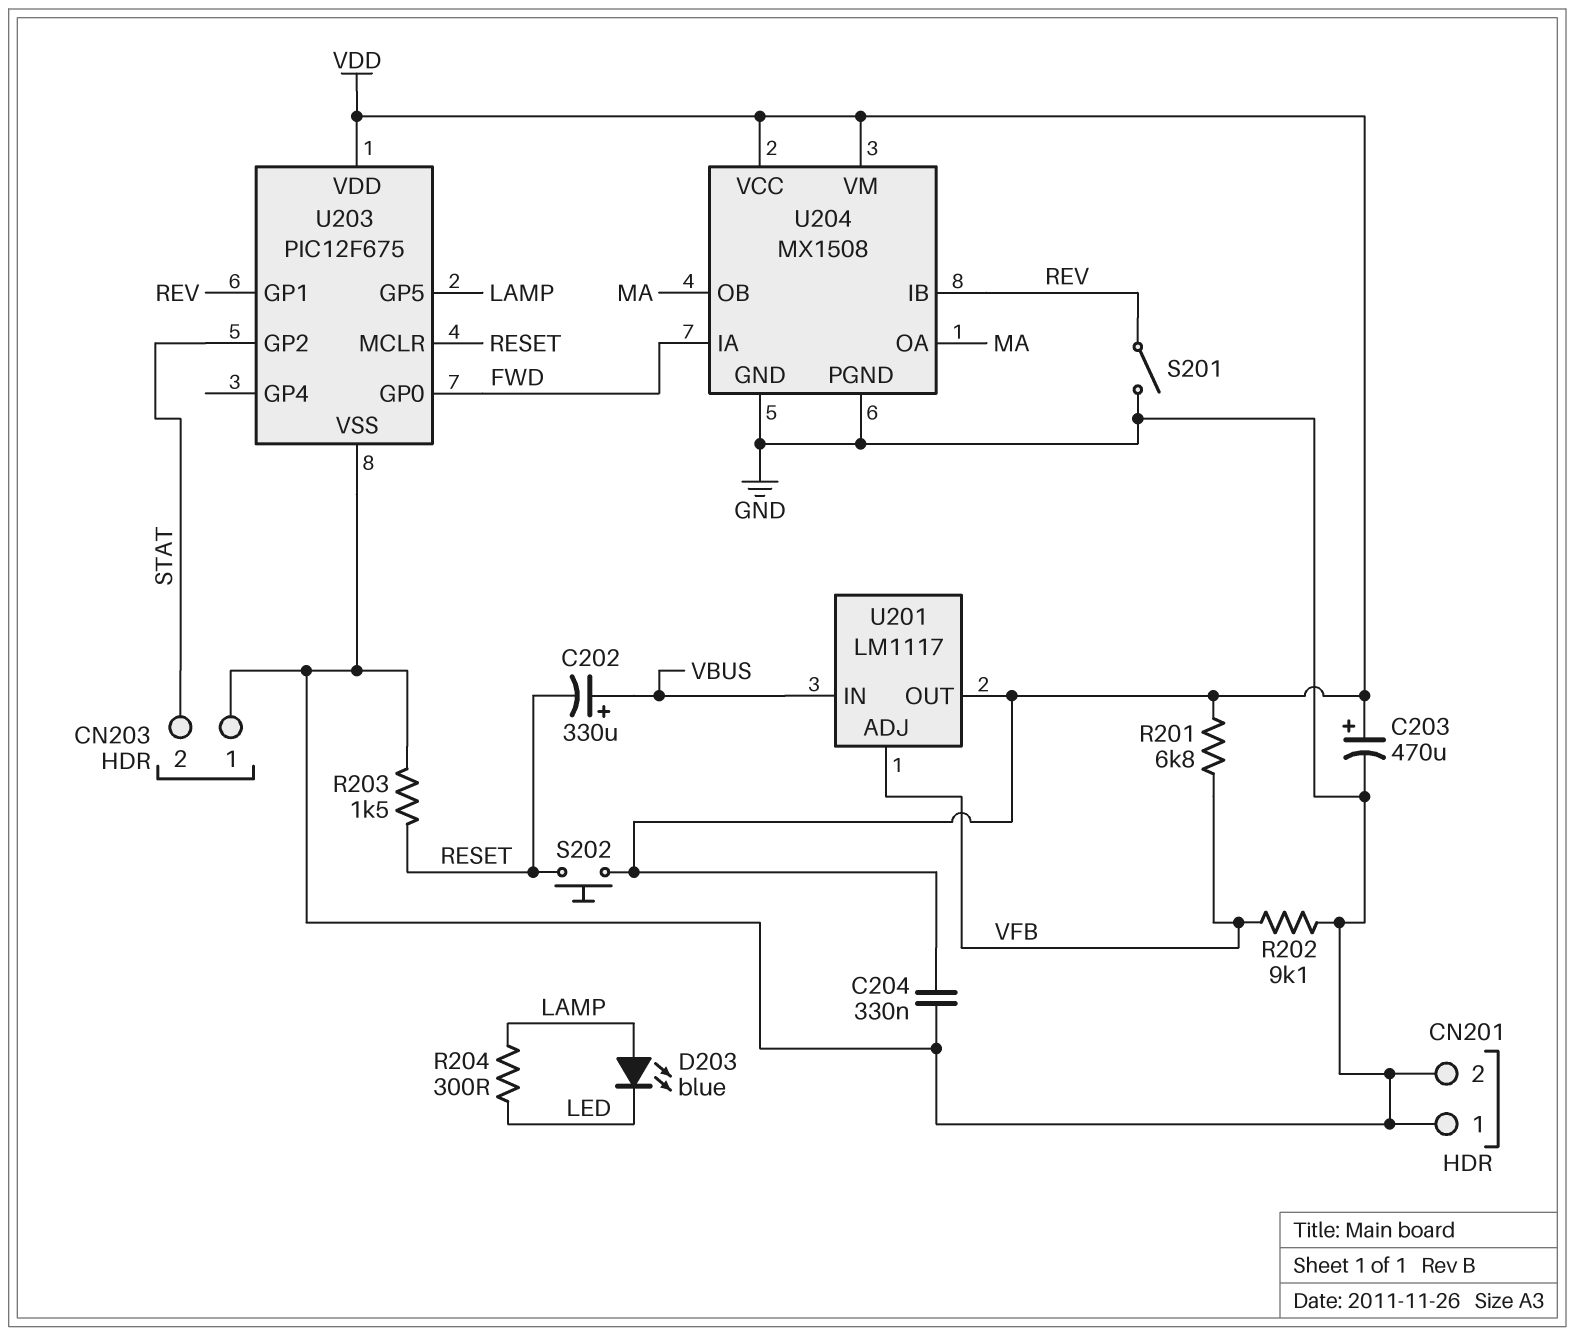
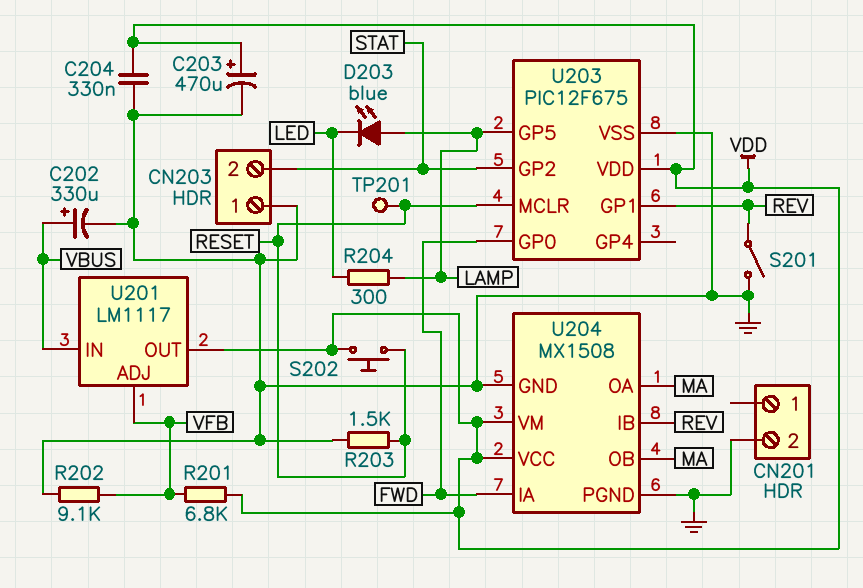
C202: 330uF (plus VBUS, minus RESET) -> 330uF (plus VBUS, minus GND)
CN201 pin 1: GND -> none
TP201: none -> test point (RESET)

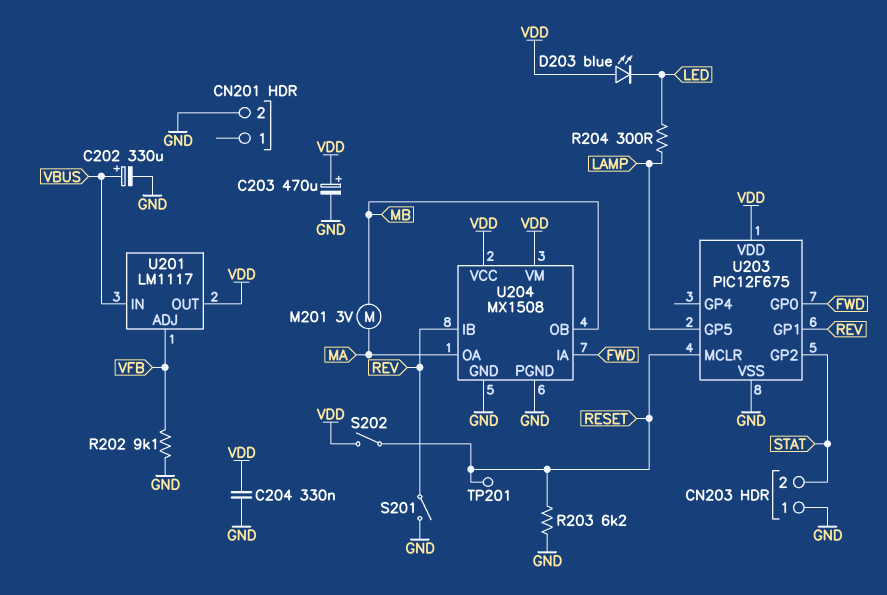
D203: LED blue (A LAMP, K LED) -> LED blue (A VDD, K LED)
M201: none -> motor 3V (MA, MB)
R201: 6.8k (VDD, VFB) -> none
R203: 1.5k (GND, RESET) -> 6.2k (GND, RESET)
S202: button (RESET, VDD) -> switch (RESET, VDD)
U204 pin OB: MA -> MB

